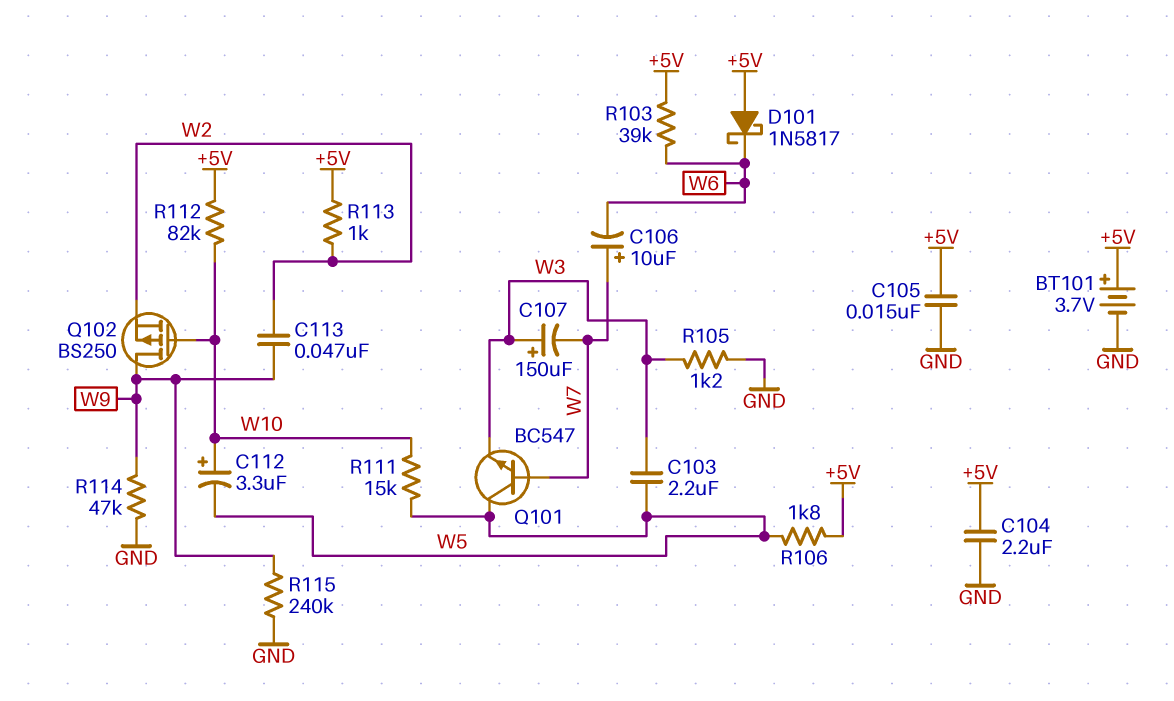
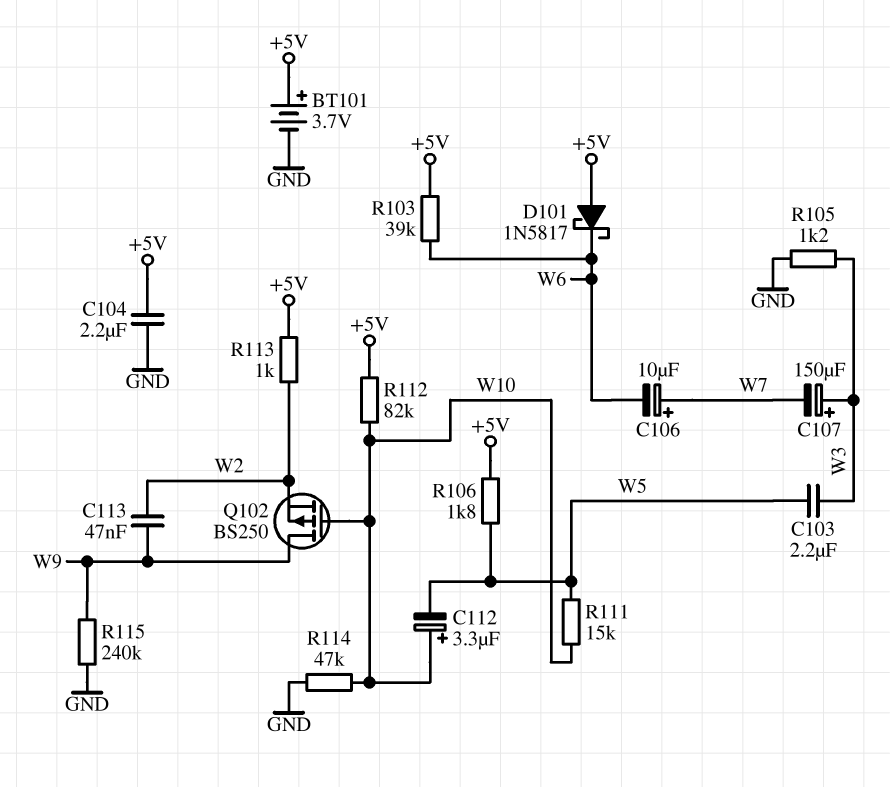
C105: 15nF (+5V, GND) -> none
Q101: NPN BC547 (B W7, C W5, E W3) -> none
R114: 47k (GND, W9) -> 47k (GND, W10)

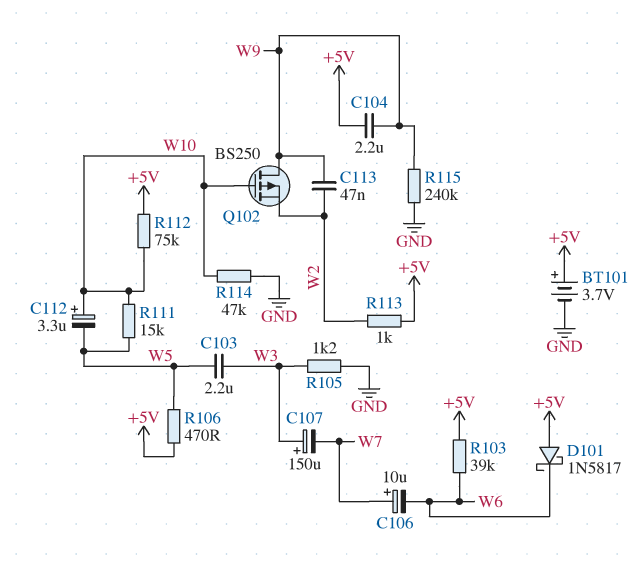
C104: 2.2uF (+5V, GND) -> 2.2uF (+5V, W9)
R106: 1.8k (+5V, W5) -> 470 (+5V, W5)
R112: 82k (+5V, W10) -> 75k (+5V, W10)

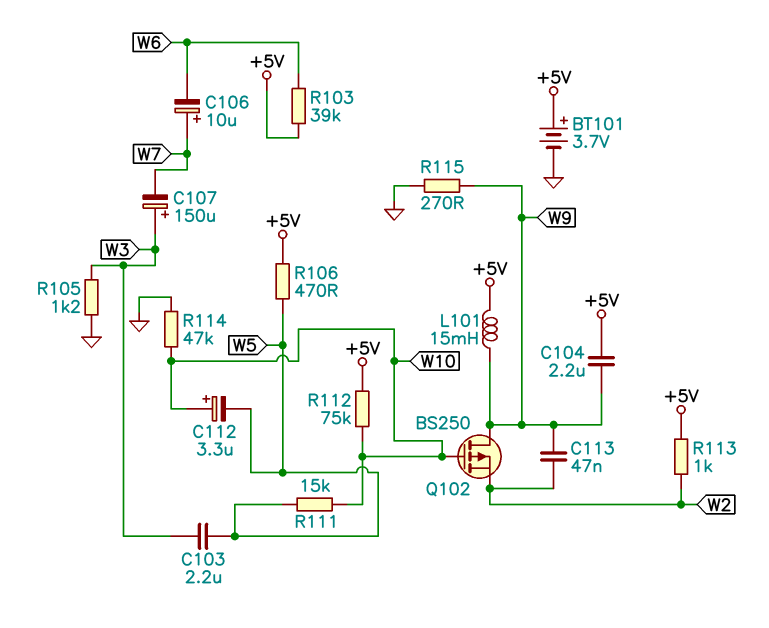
D101: schottky 1N5817 (A +5V, K W6) -> none
L101: none -> 15mH (+5V, W9)
R115: 240k (GND, W9) -> 270 (GND, W9)

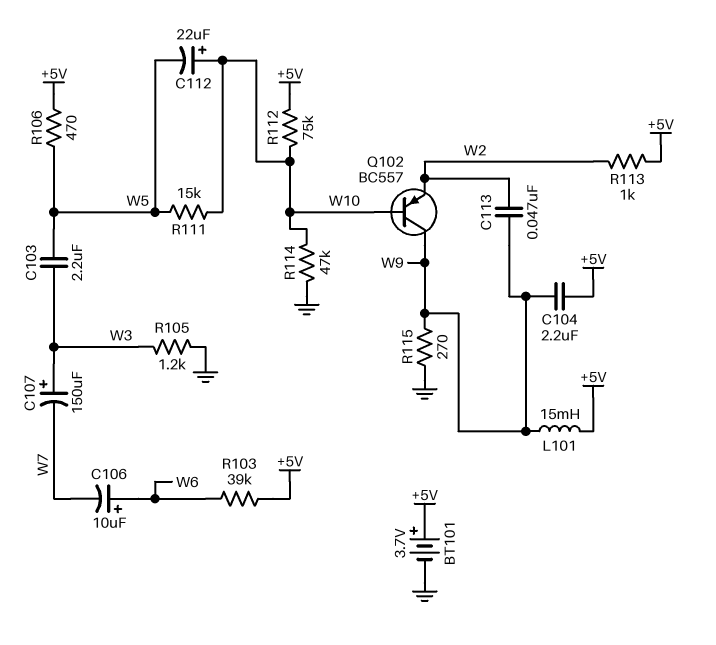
C106: 10uF (plus W7, minus W6) -> 10uF (plus W6, minus W7)
C112: 3.3uF (plus W10, minus W5) -> 22uF (plus W10, minus W5)
Q102: PMOS BS250 (G W10, D W9, S W2) -> PNP BC557 (B W10, C W9, E W2)

